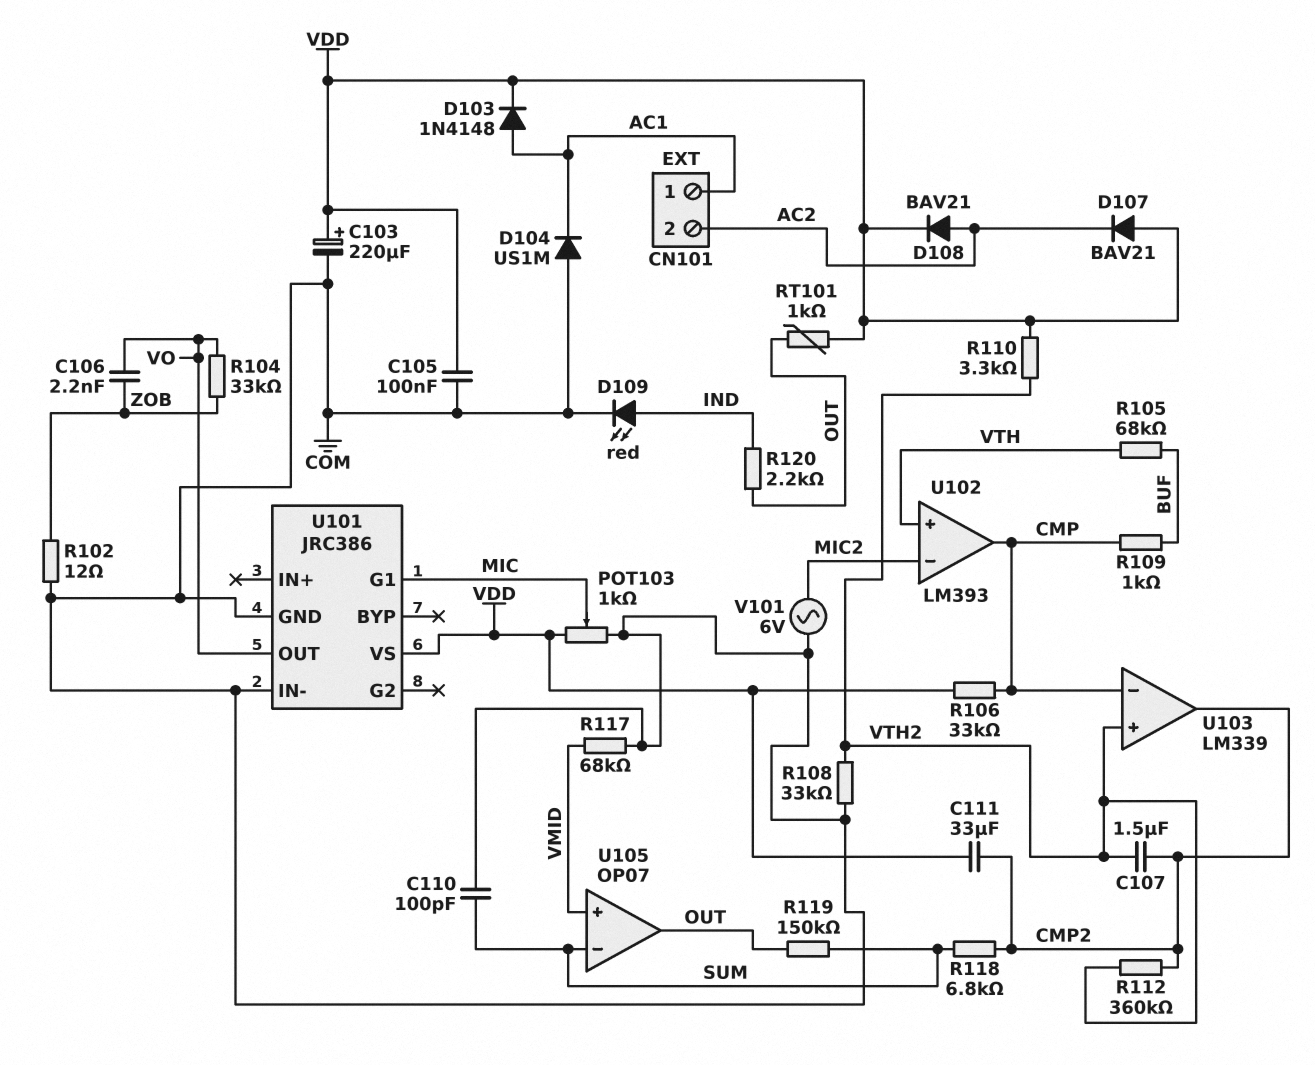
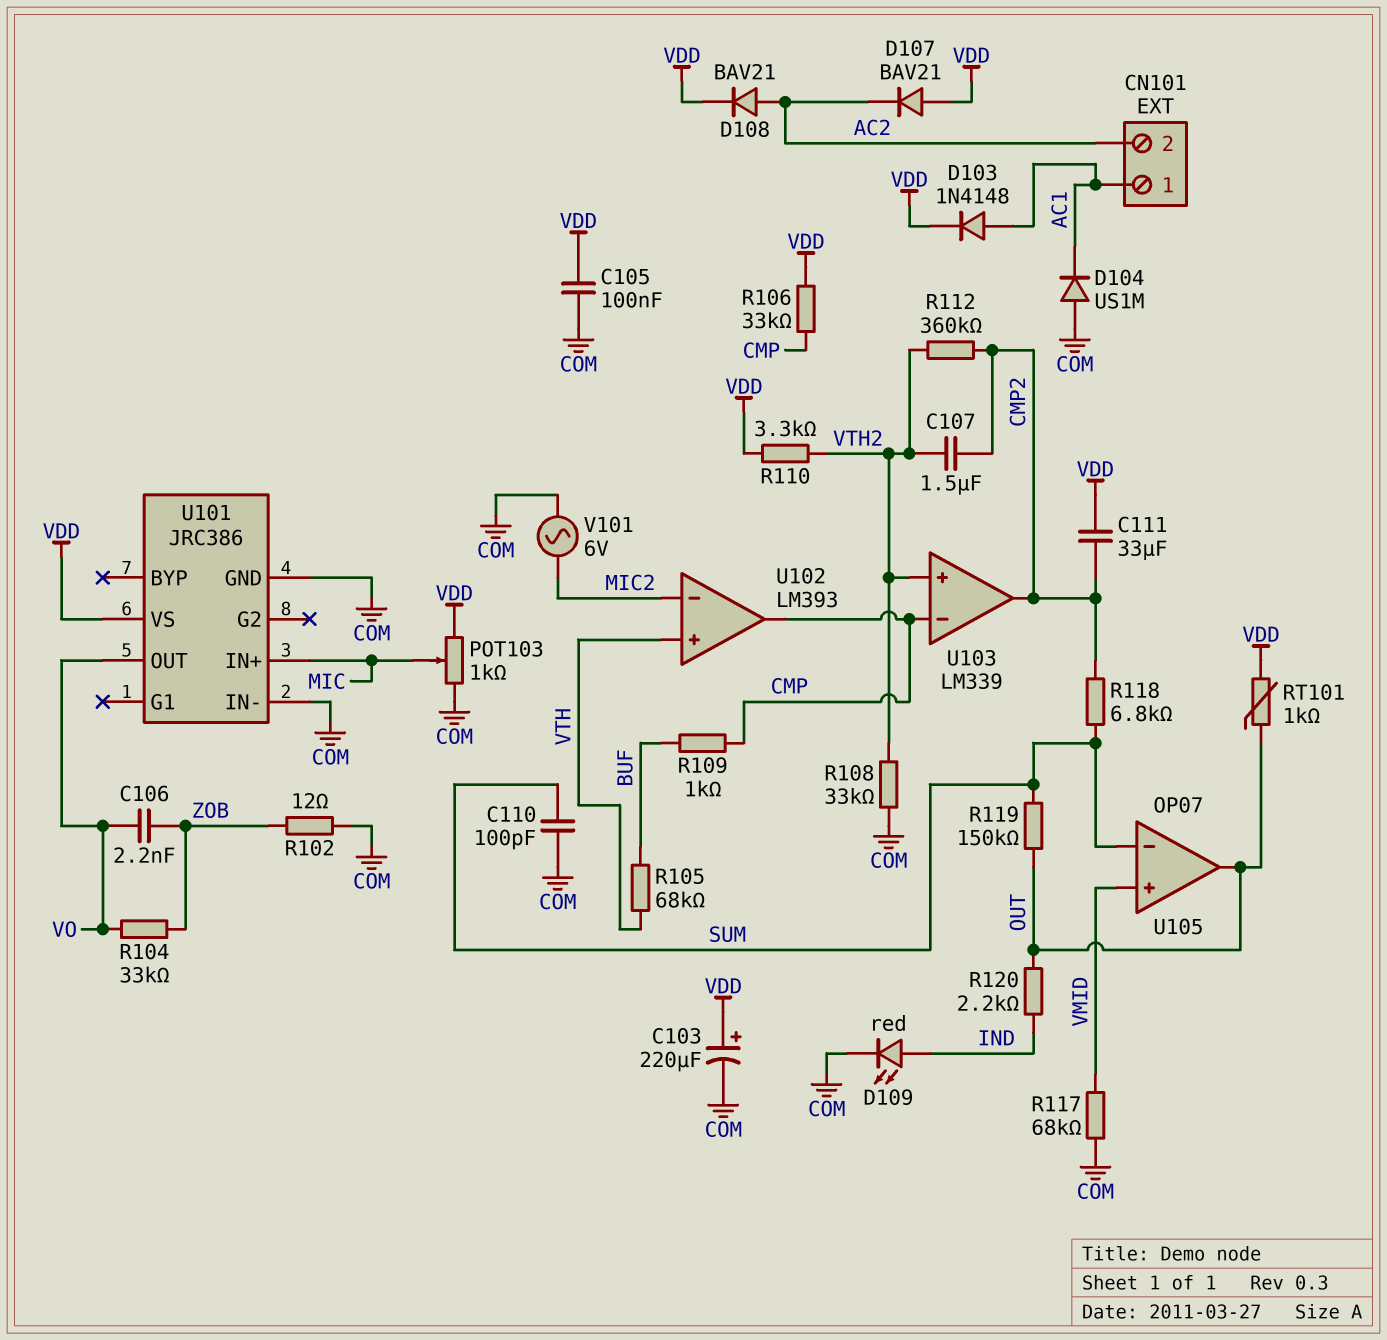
U101 pin G1: MIC -> none
U101 pin IN+: none -> MIC

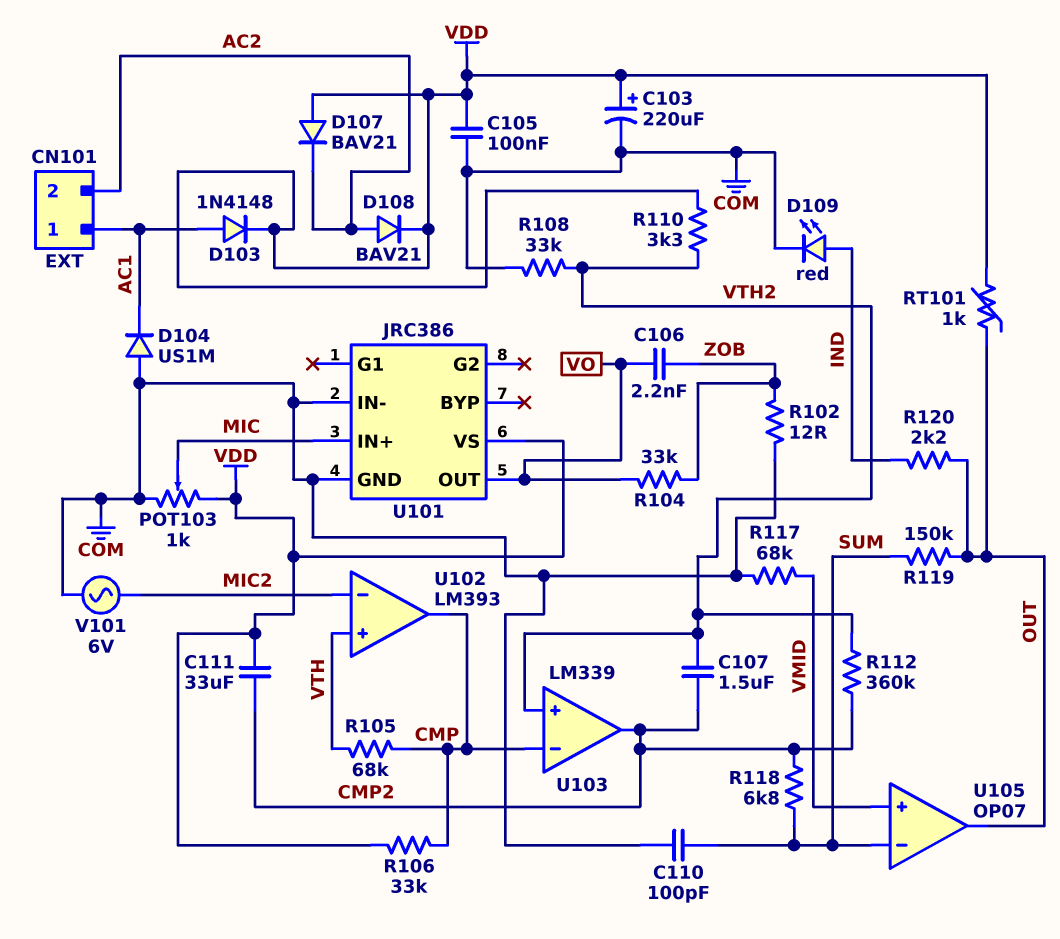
R105: 68k (BUF, VTH) -> 68k (CMP, VTH)
R109: 1k (BUF, CMP) -> none

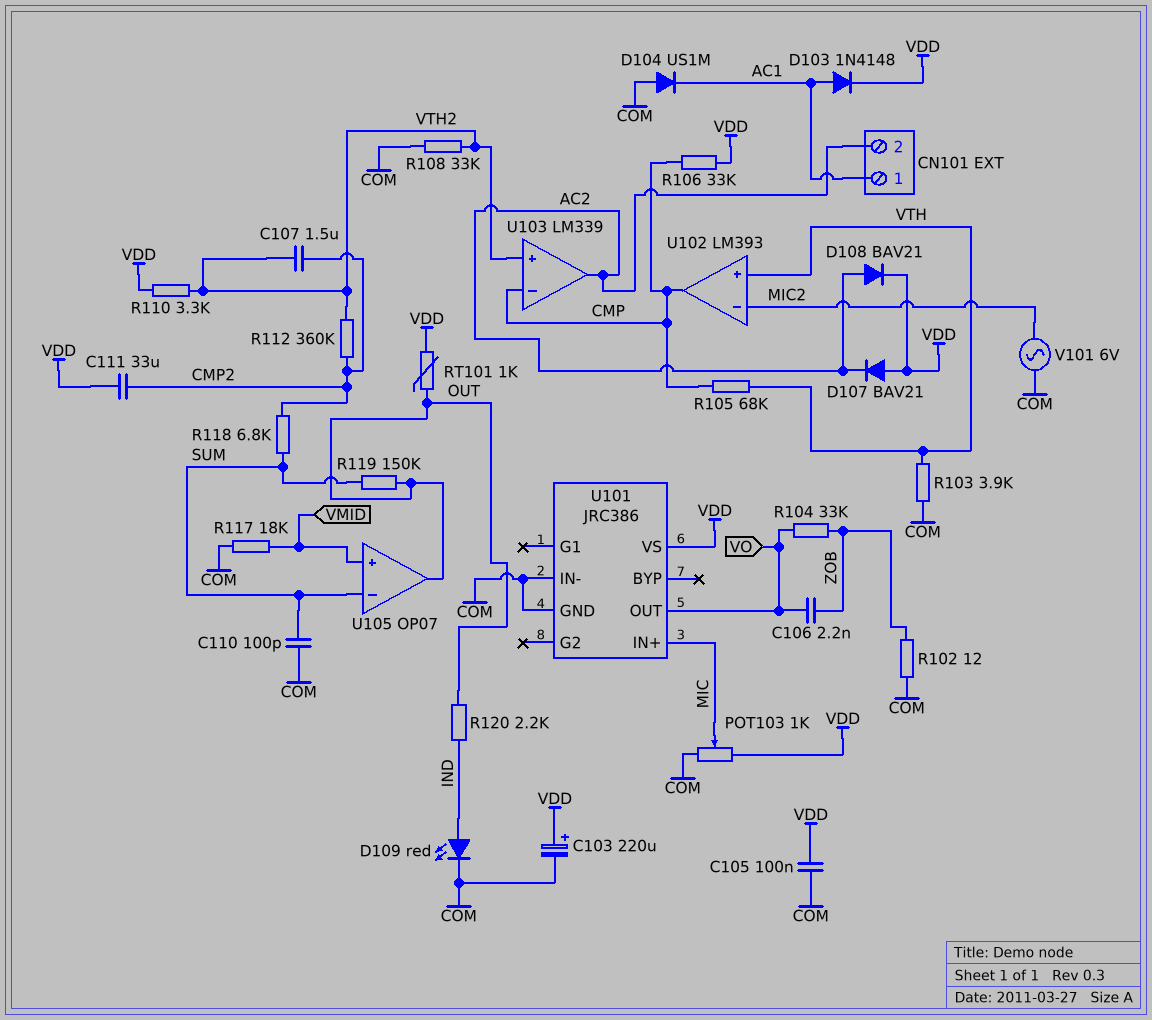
R103: none -> 3.9k (COM, VTH)
R117: 68k (COM, VMID) -> 18k (COM, VMID)
U103 pin out: CMP2 -> AC2

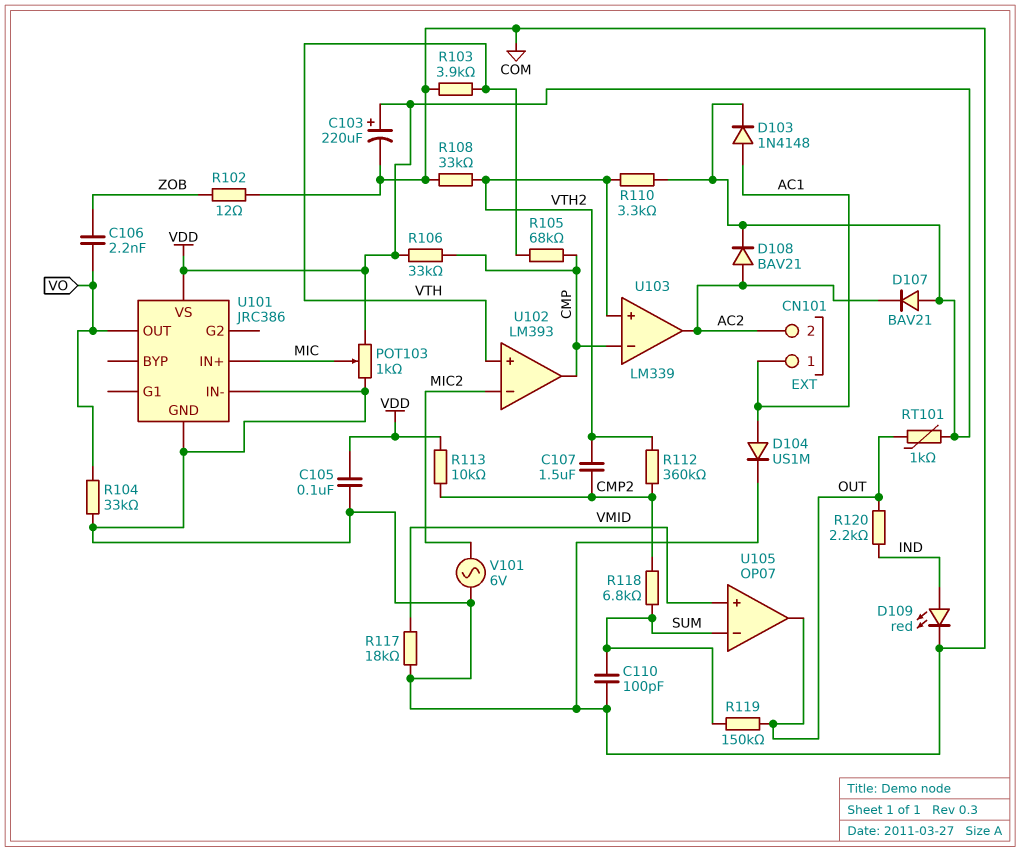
C111: 33uF (CMP2, VDD) -> none
D104: diode US1M (A COM, K AC1) -> diode US1M (A AC1, K COM)
R104: 33k (VO, ZOB) -> 33k (COM, VO)
R113: none -> 10k (CMP2, VDD)

